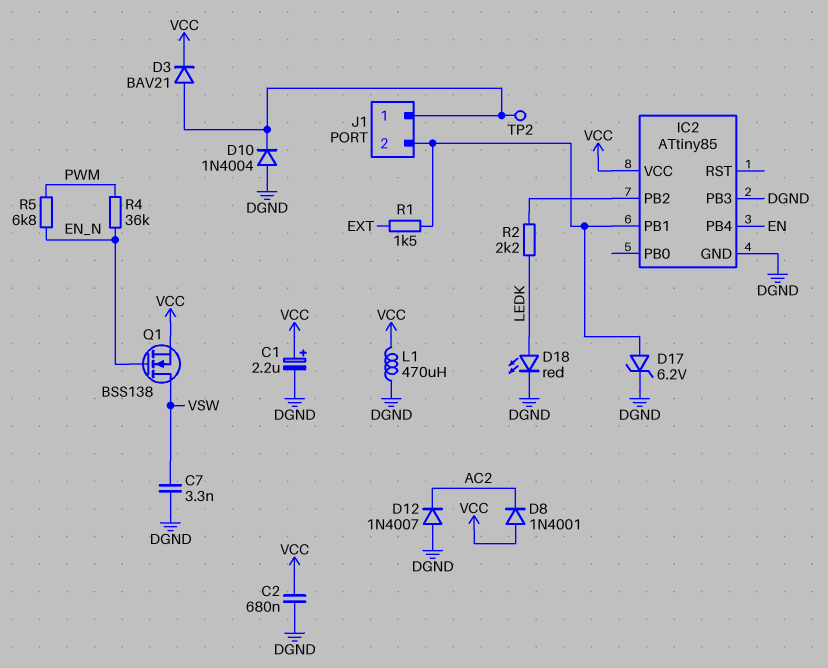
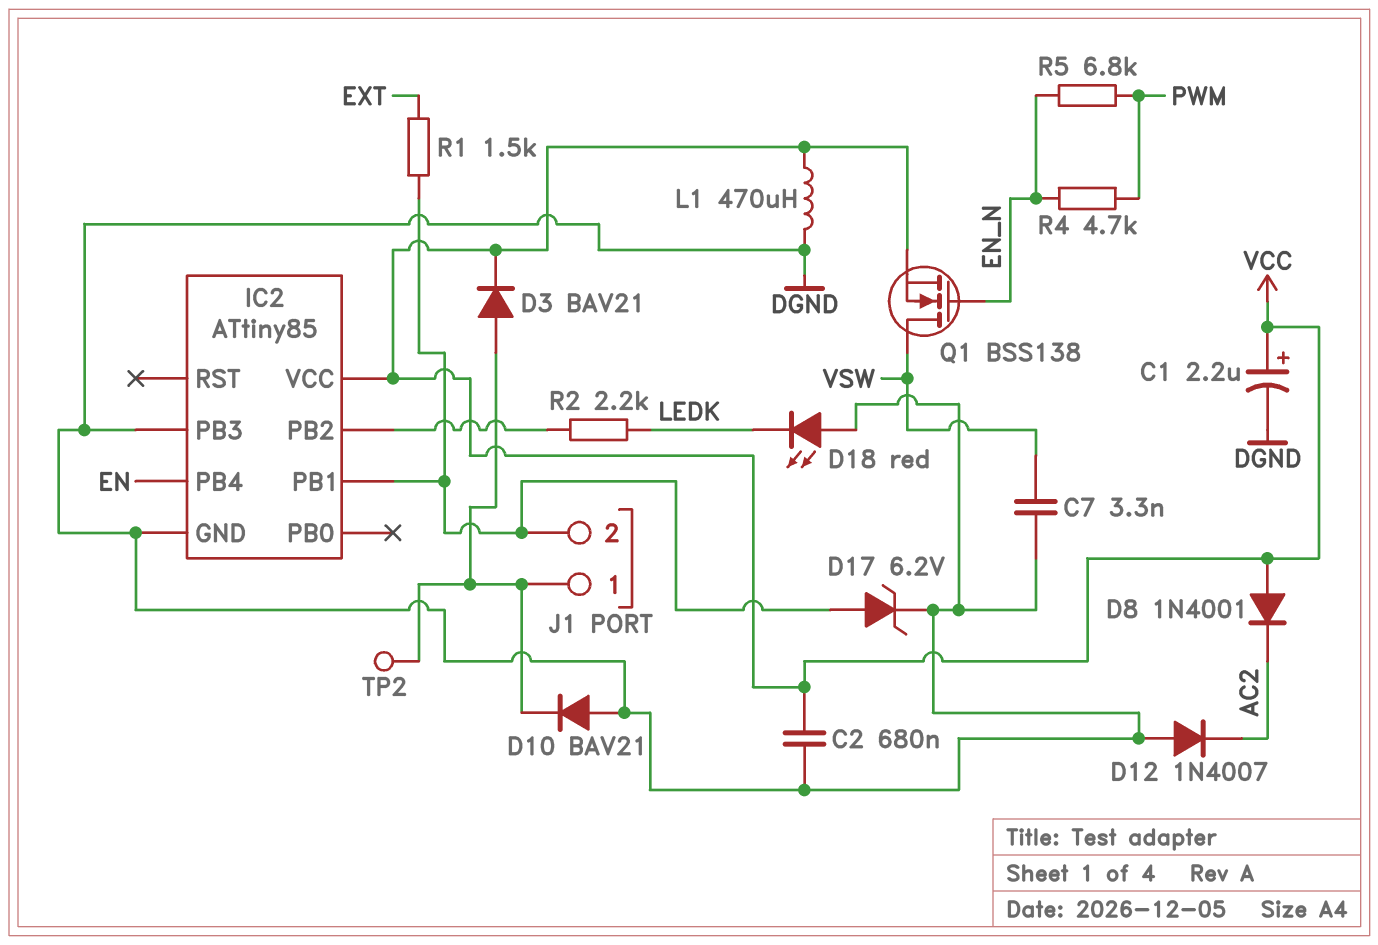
D10: diode 1N4004 (A DGND, K J1/1) -> diode BAV21 (A DGND, K J1/1)
D18: LED red (A LEDK, K DGND) -> LED red (A DGND, K LEDK)
R4: 36k (EN_N, PWM) -> 4.7k (EN_N, PWM)

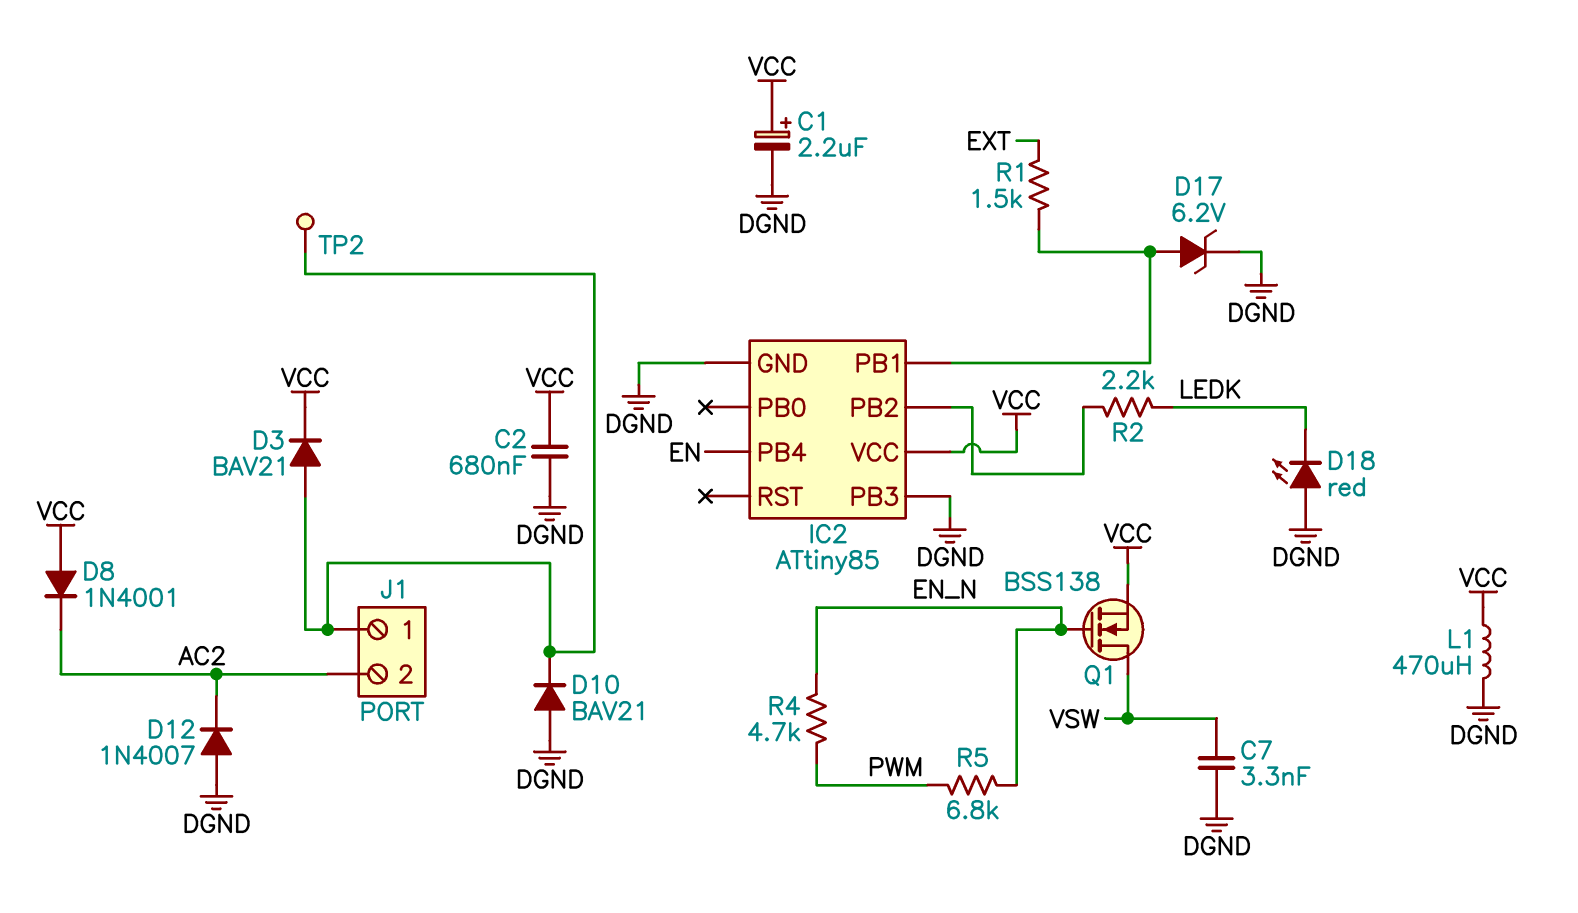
J1 pin 2: IC2/PB1 -> AC2

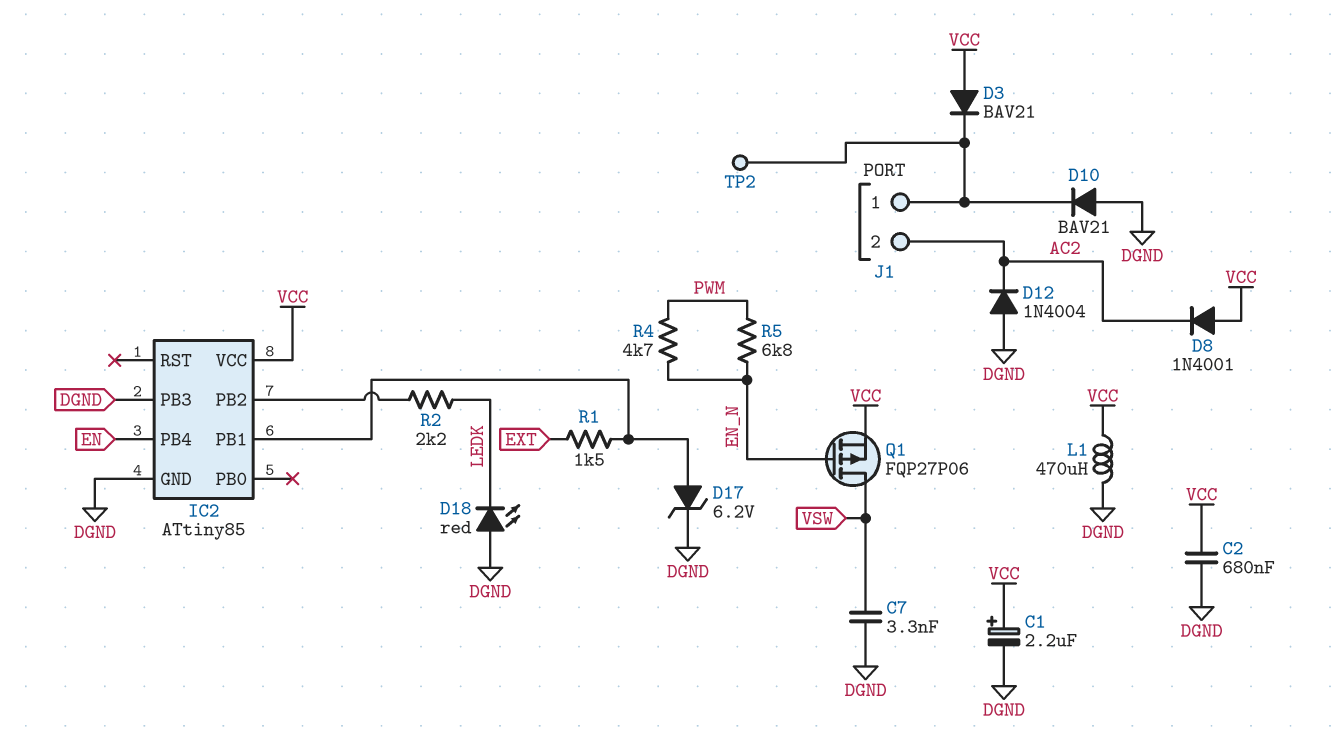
D3: diode BAV21 (A J1/1, K VCC) -> diode BAV21 (A VCC, K J1/1)
D12: diode 1N4007 (A DGND, K AC2) -> diode 1N4004 (A DGND, K AC2)
Q1: NMOS BSS138 (G EN_N, D VSW, S VCC) -> PMOS FQP27P06 (G EN_N, D VSW, S VCC)

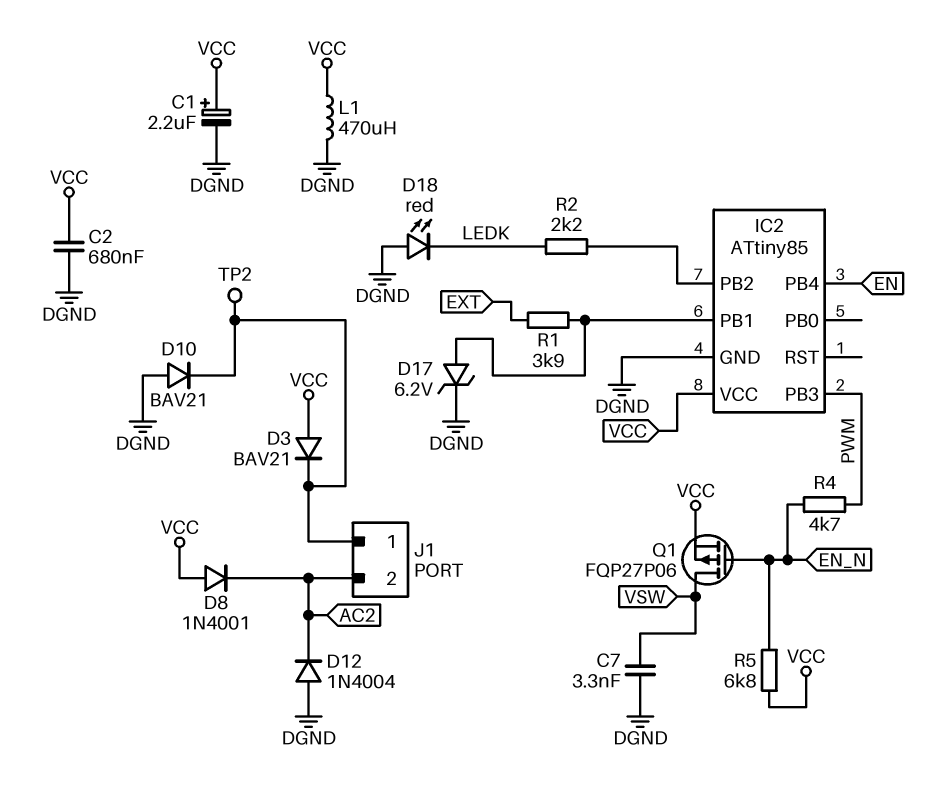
IC2 pin PB3: DGND -> PWM
R1: 1.5k (EXT, IC2/PB1) -> 3.9k (EXT, IC2/PB1)
R5: 6.8k (EN_N, PWM) -> 6.8k (EN_N, VCC)

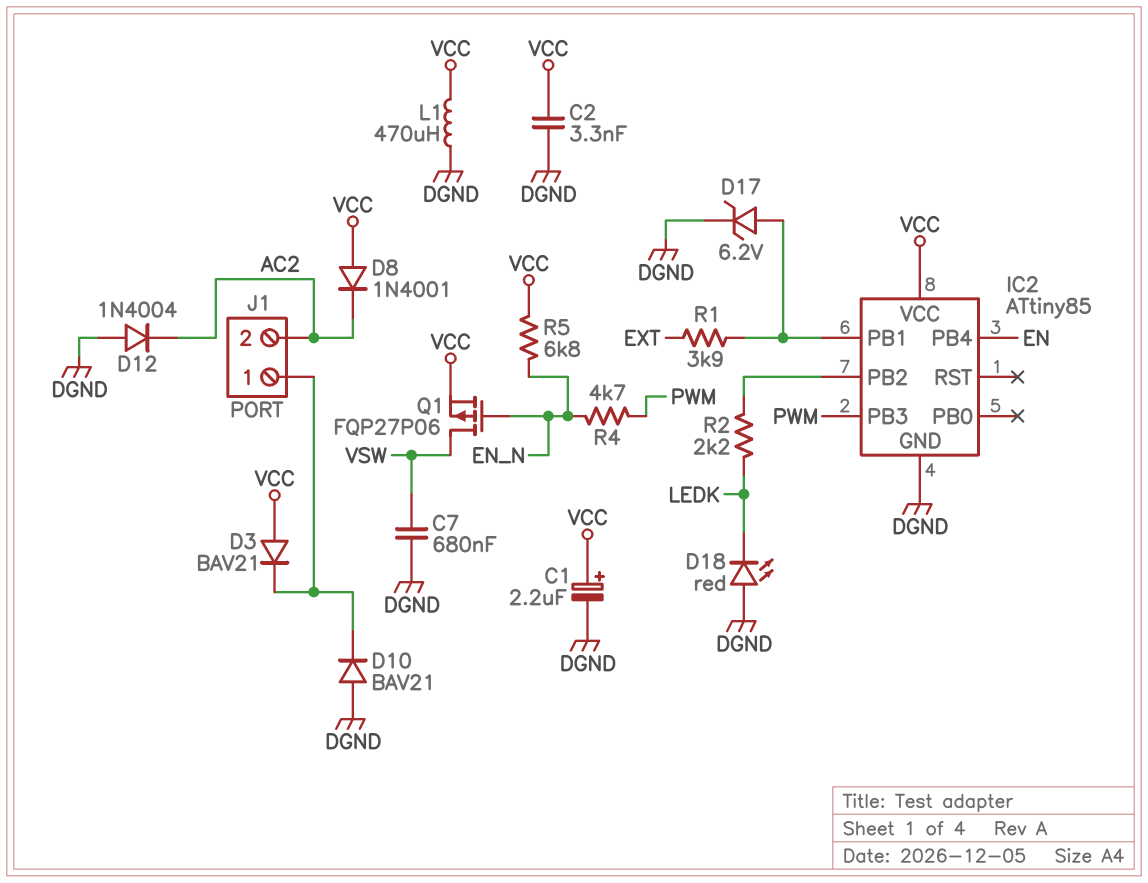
C2: 680nF (DGND, VCC) -> 3.3nF (DGND, VCC)
C7: 3.3nF (DGND, VSW) -> 680nF (DGND, VSW)
TP2: test point (J1/1) -> none

